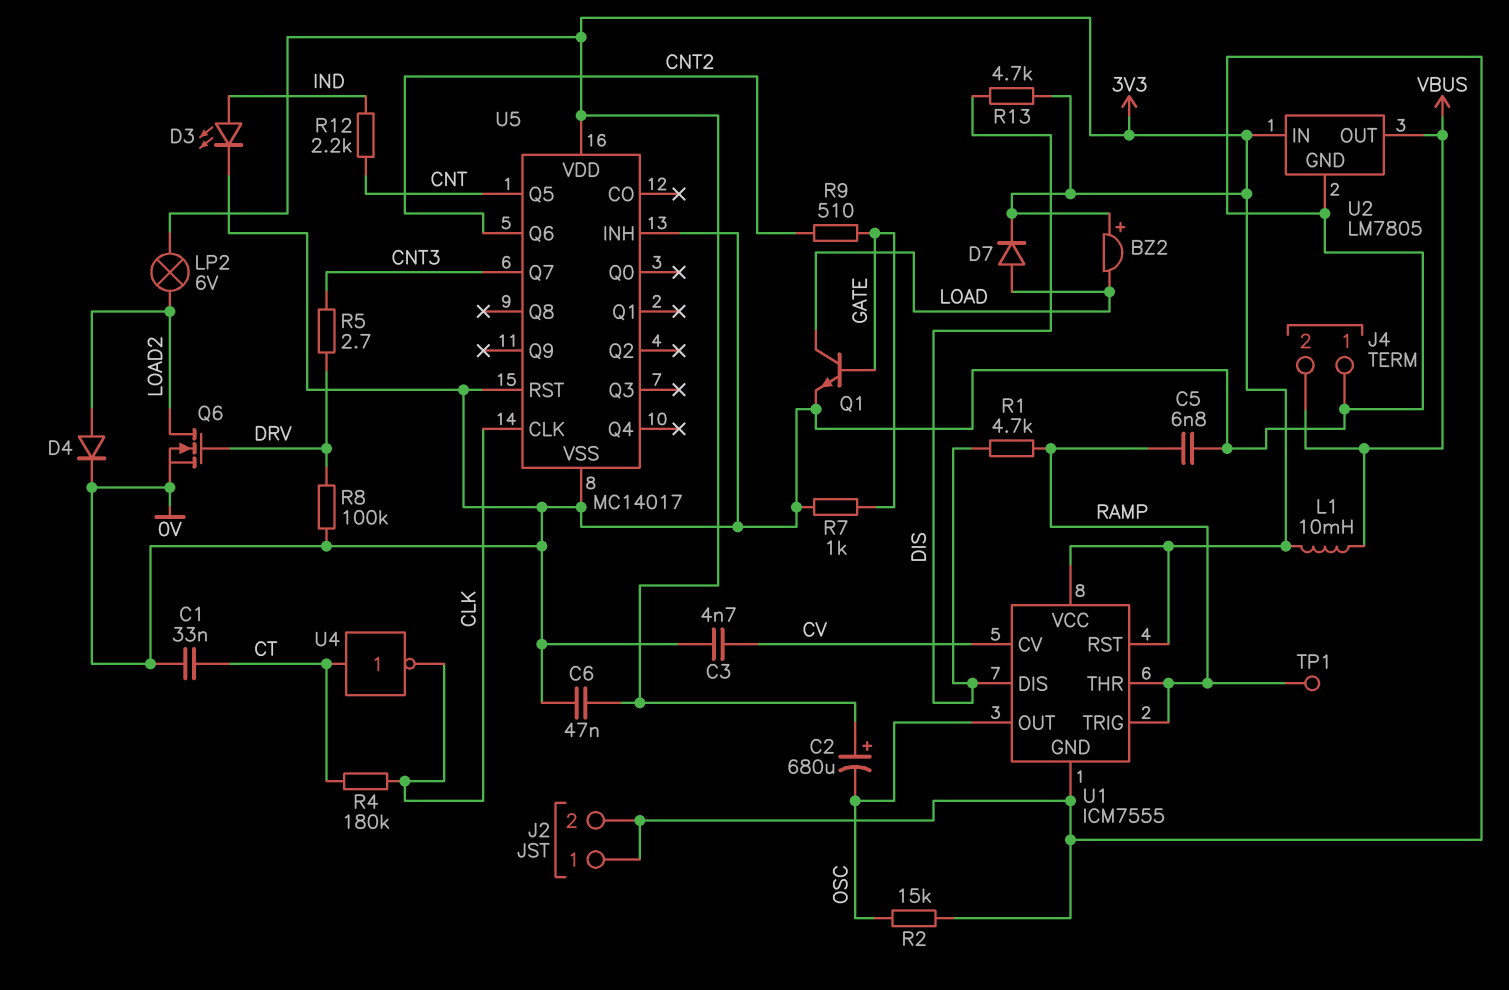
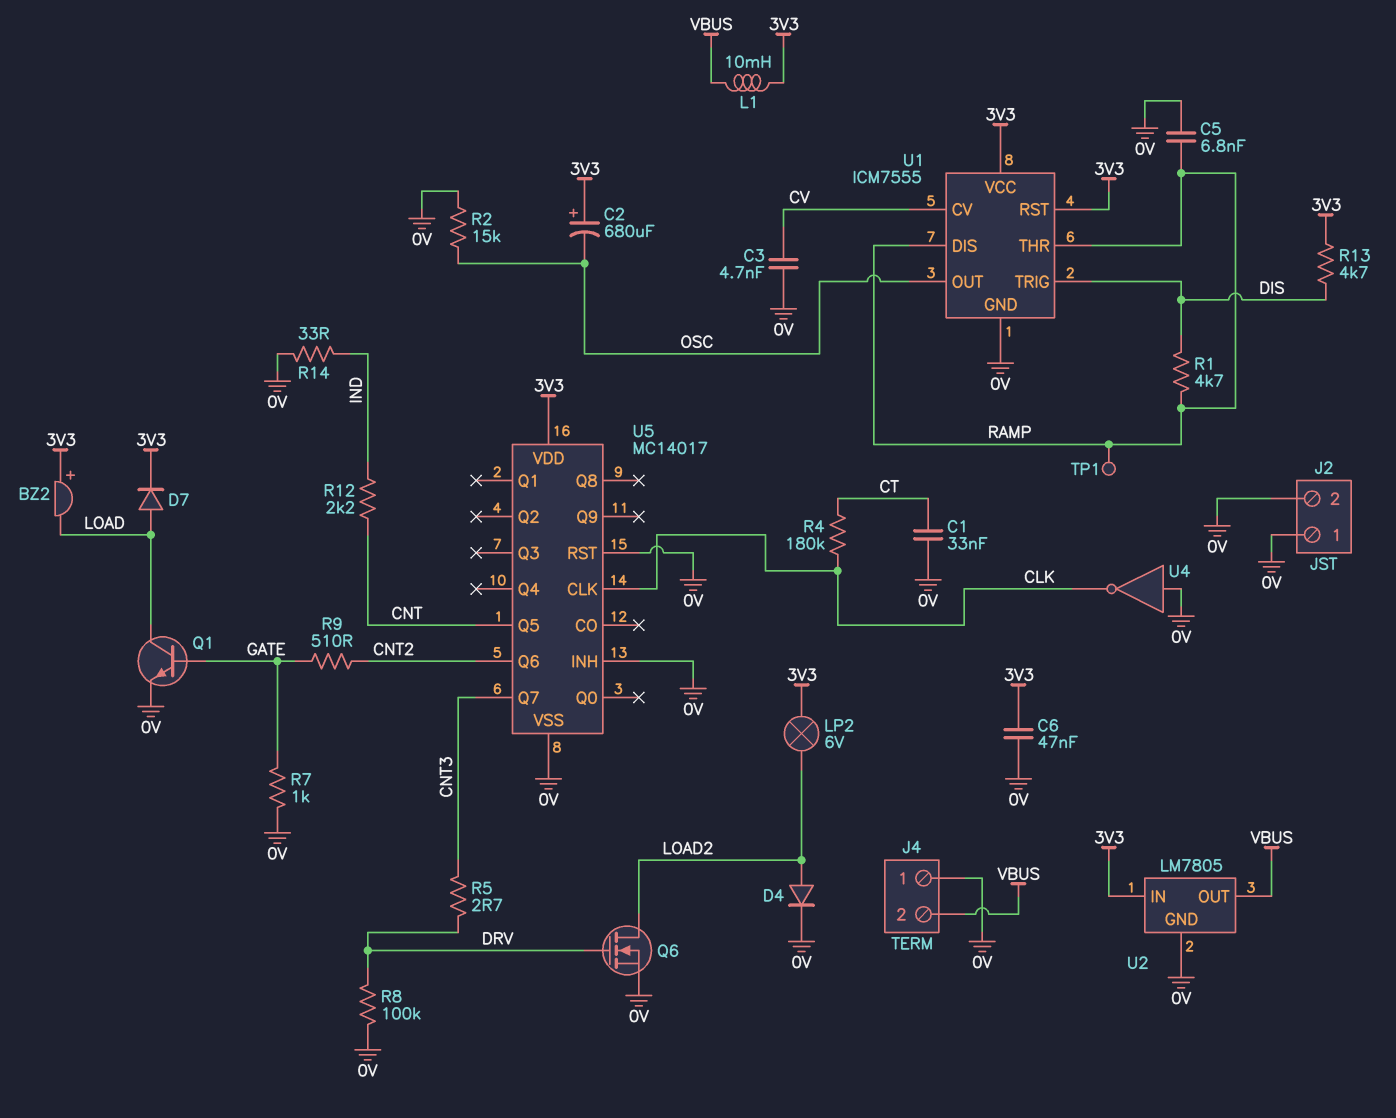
D3: LED (A IND, K 0V) -> none
R14: none -> 33 (0V, IND)
U1 pin DIS: DIS -> RAMP
U1 pin TRIG: RAMP -> DIS
U4: NOT (in CT, out CLK) -> NOT (in 0V, out CLK)

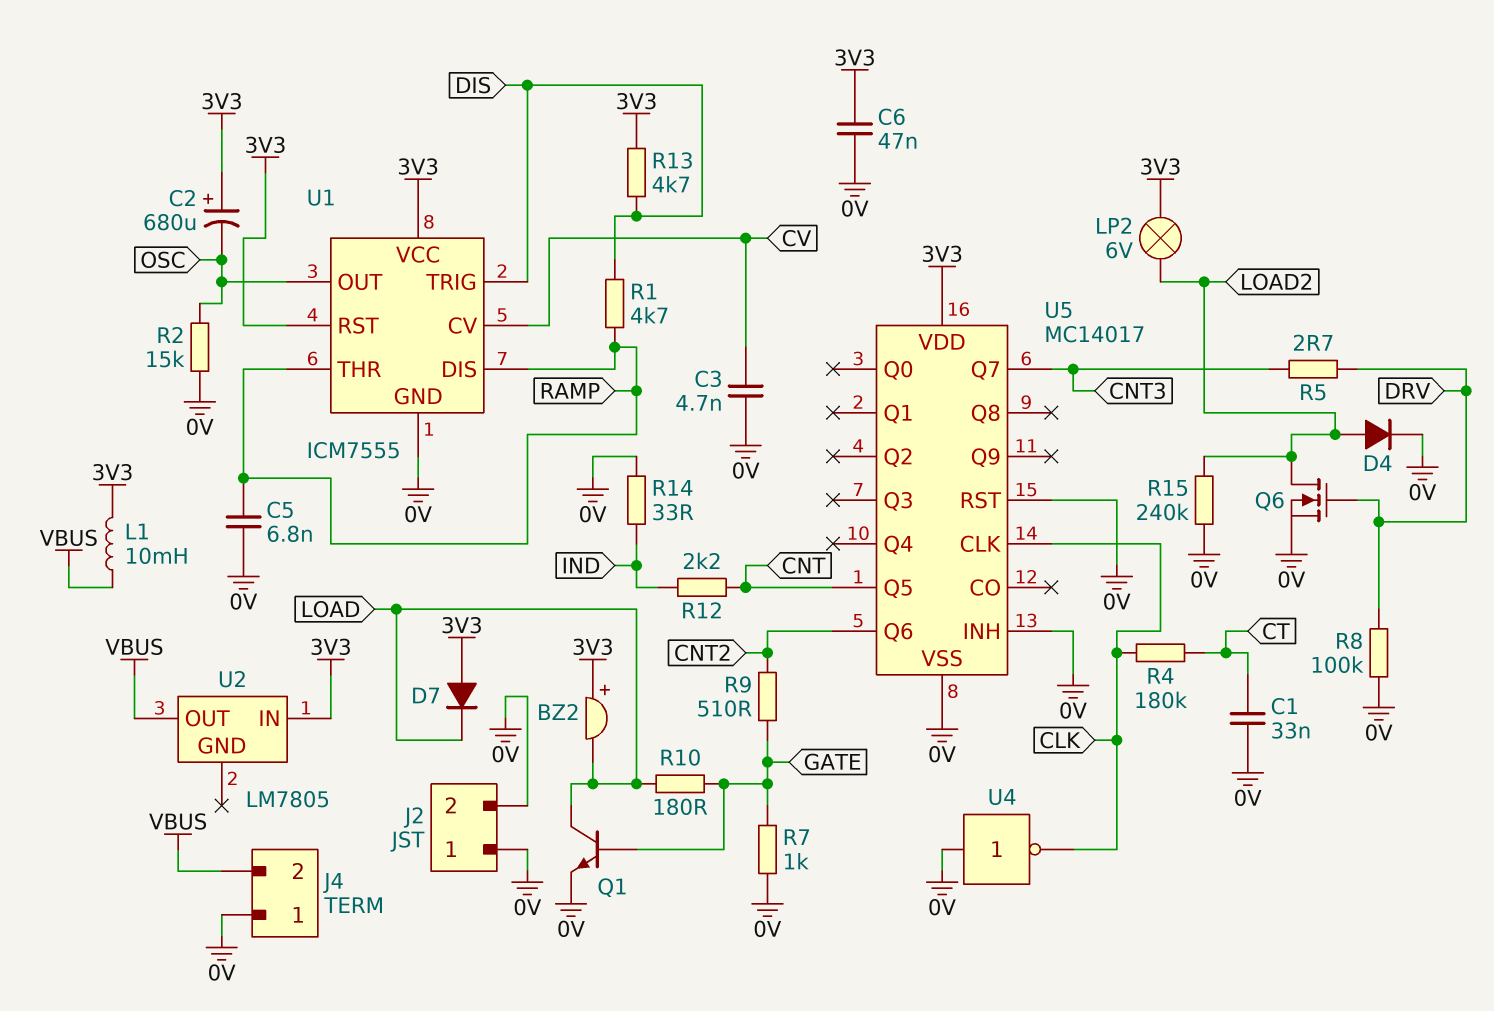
D7: diode (A LOAD, K 3V3) -> diode (A 3V3, K LOAD)
R10: none -> 180 (GATE, LOAD)
R15: none -> 240k (0V, LOAD2)
TP1: test point (RAMP) -> none
U2 pin GND: 0V -> none

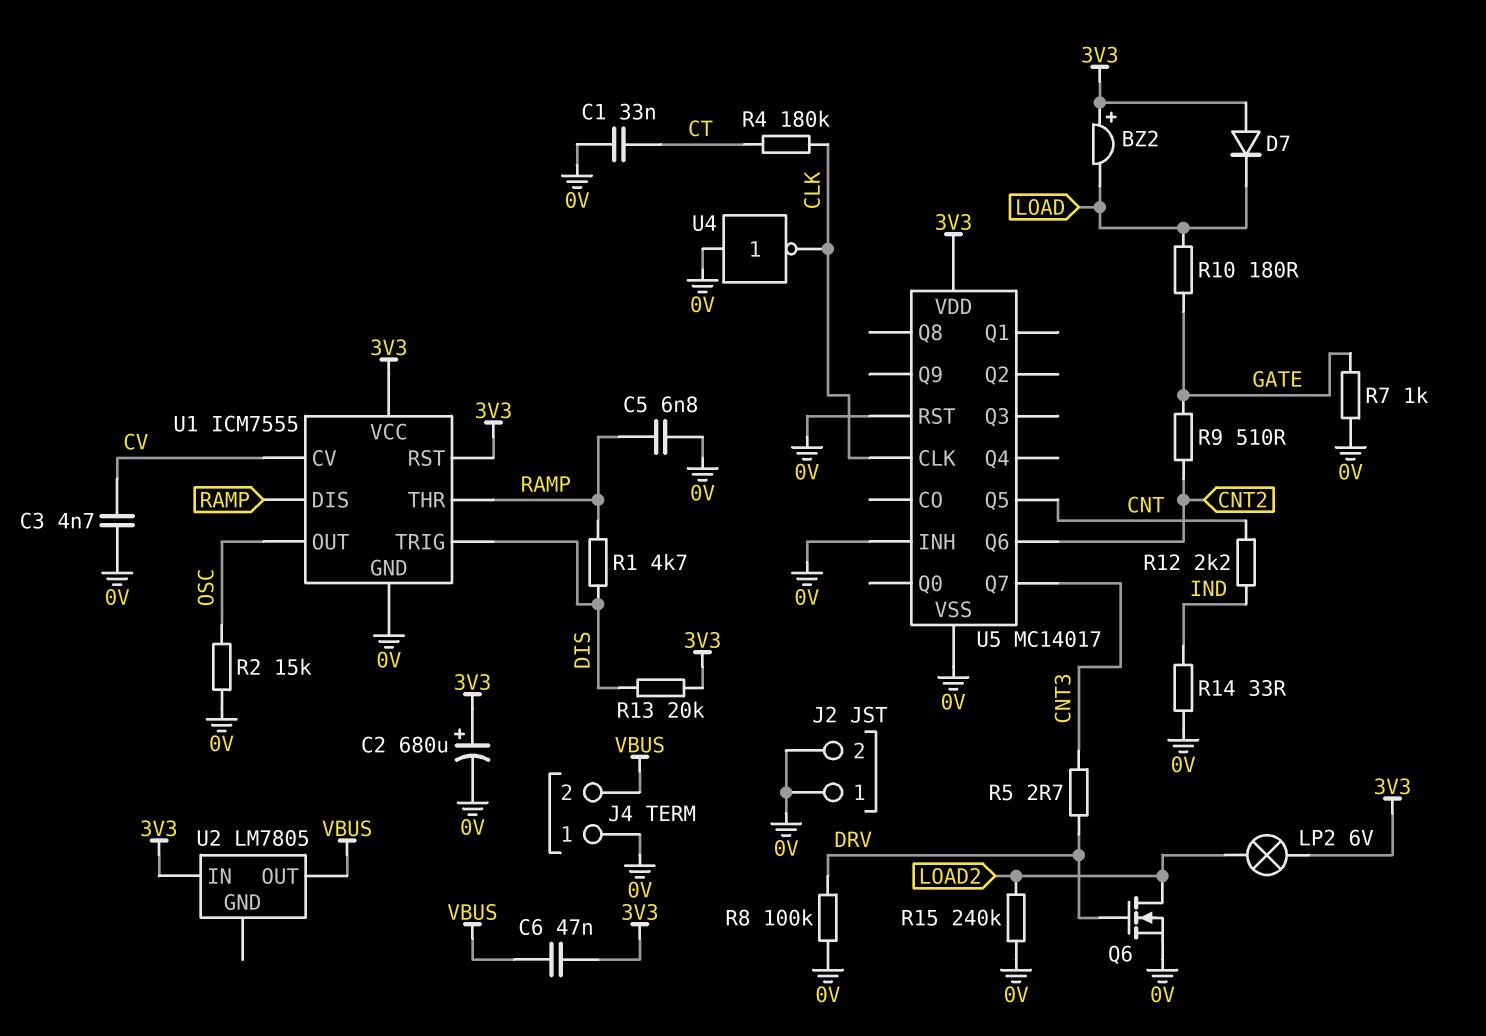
C2: 680uF (plus 3V3, minus OSC) -> 680uF (plus 3V3, minus 0V)
C6: 47nF (0V, 3V3) -> 47nF (3V3, VBUS)
D4: diode (A LOAD2, K 0V) -> none
L1: 10mH (3V3, VBUS) -> none
Q1: NPN (B GATE, C LOAD, E 0V) -> none
R13: 4.7k (3V3, DIS) -> 20k (3V3, DIS)

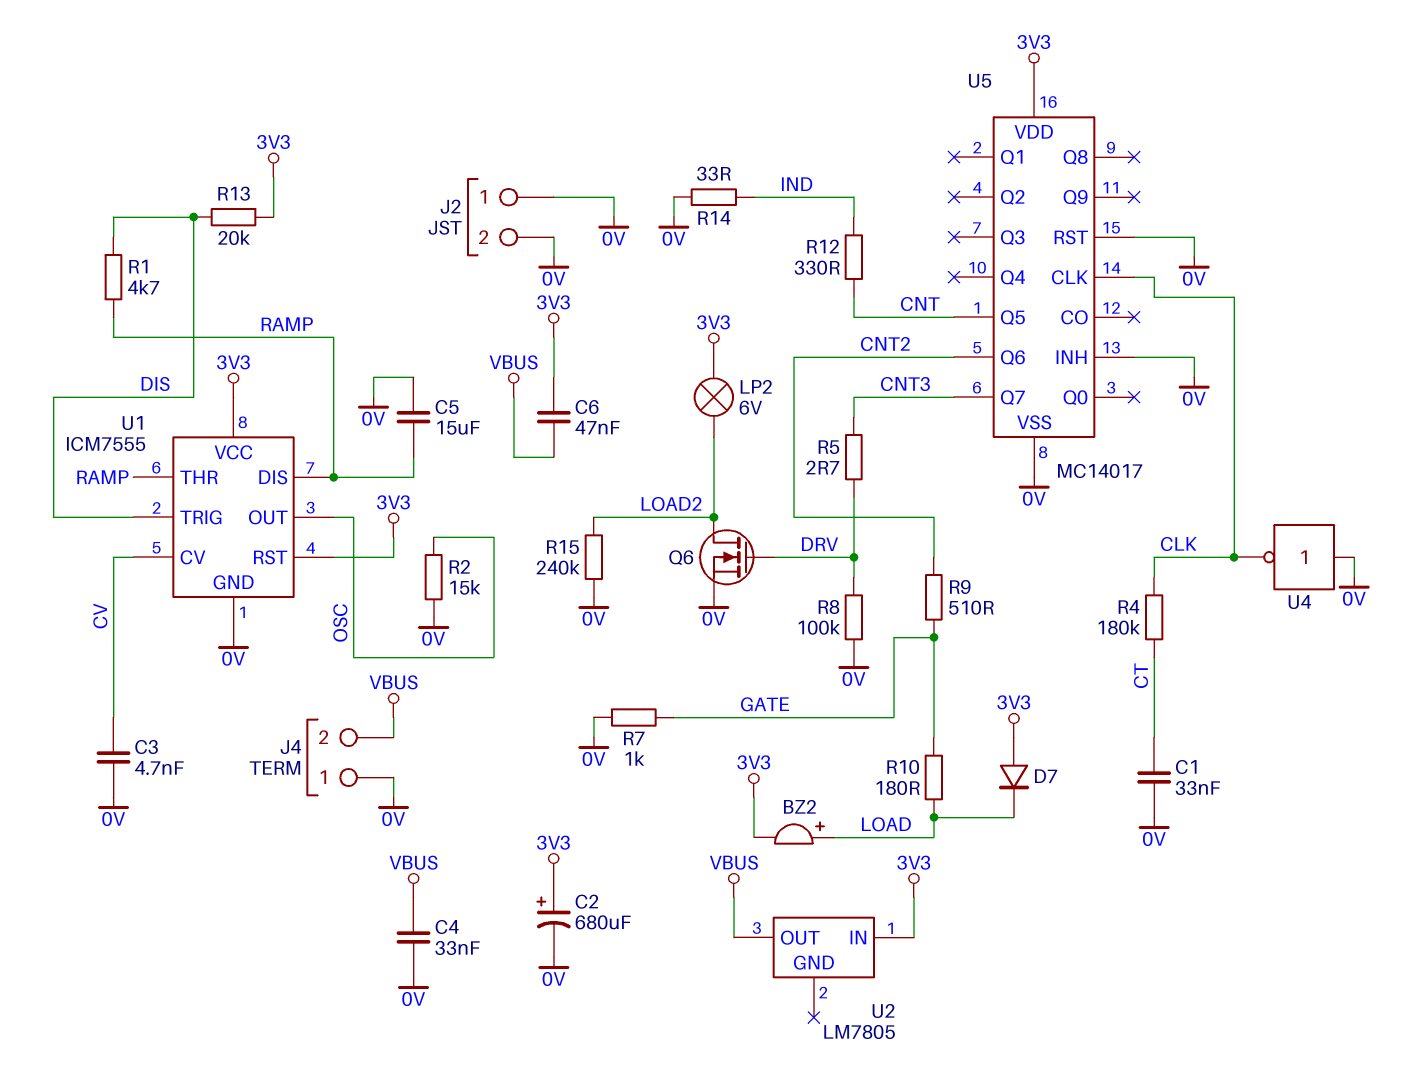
BZ2: buzzer (plus 3V3, minus LOAD) -> buzzer (plus LOAD, minus 3V3)
C4: none -> 33nF (0V, VBUS)
C5: 6.8nF (0V, RAMP) -> 15uF (0V, RAMP)
R12: 2.2k (CNT, IND) -> 330 (CNT, IND)

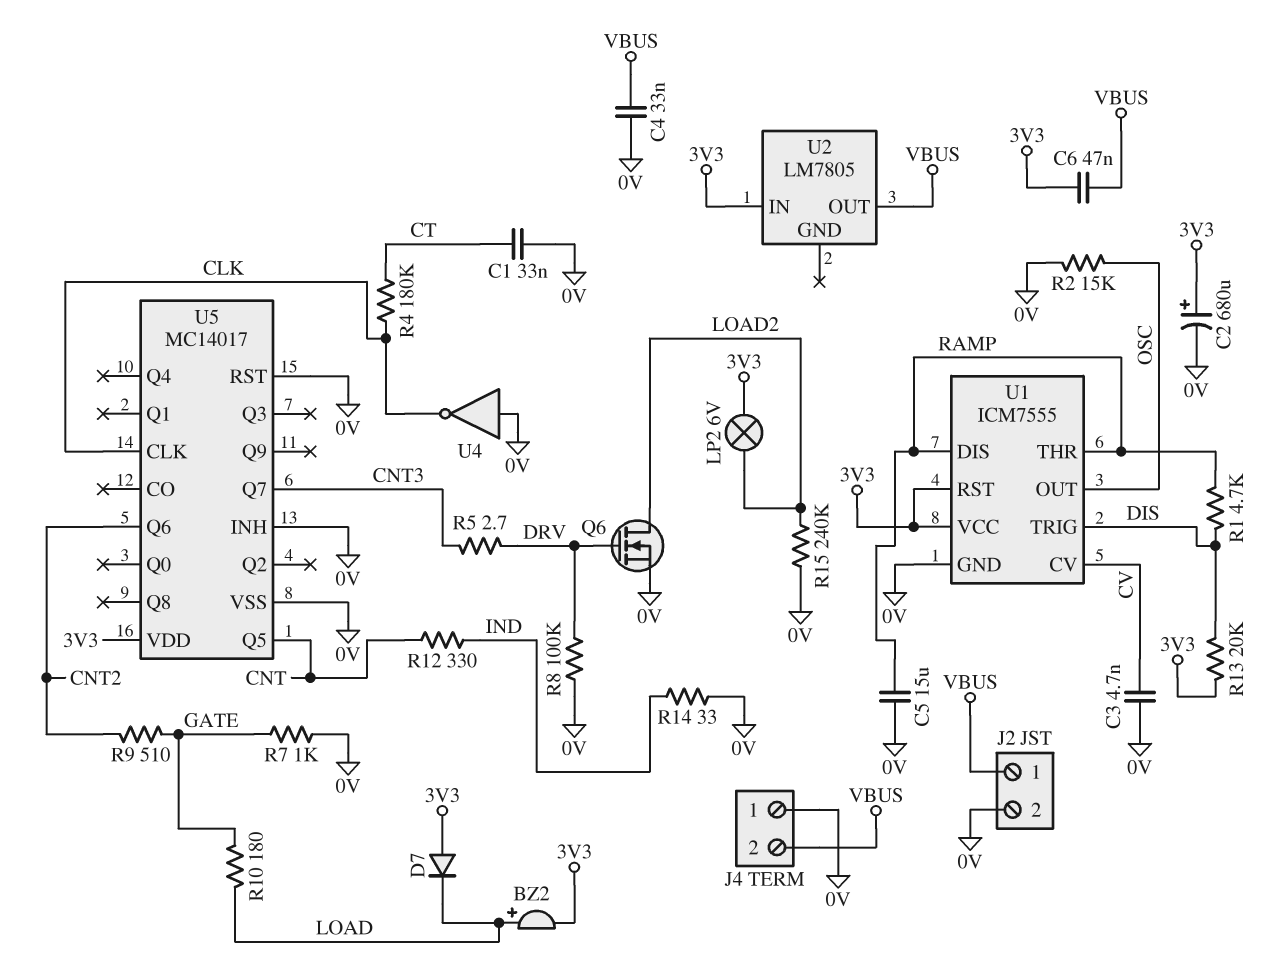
J2 pin 1: 0V -> VBUS

